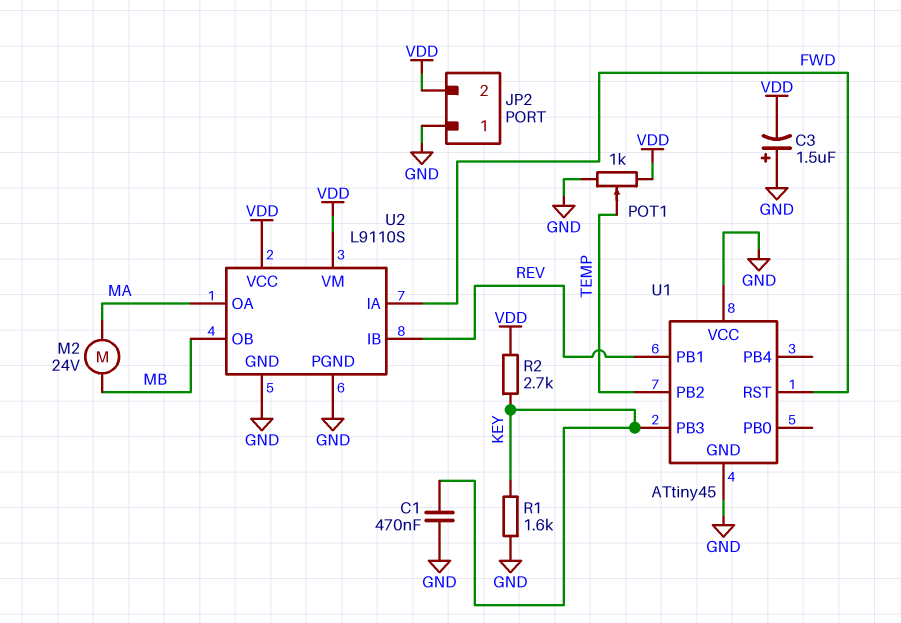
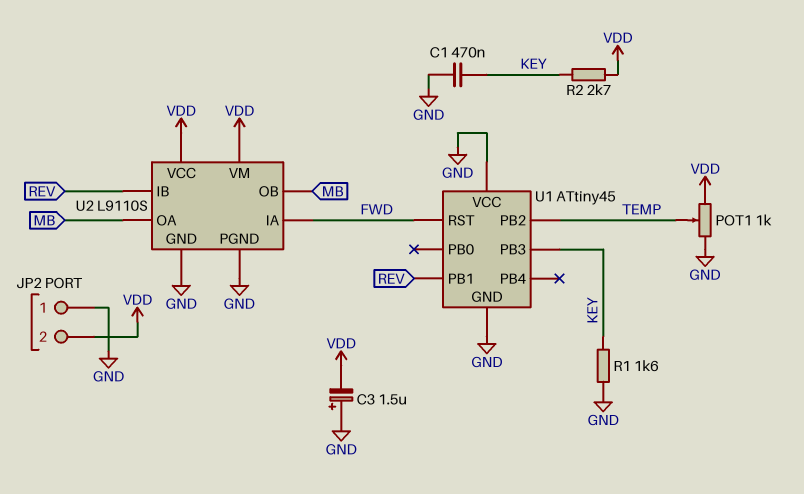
M2: motor 24V (MA, MB) -> none
U2 pin OA: MA -> MB

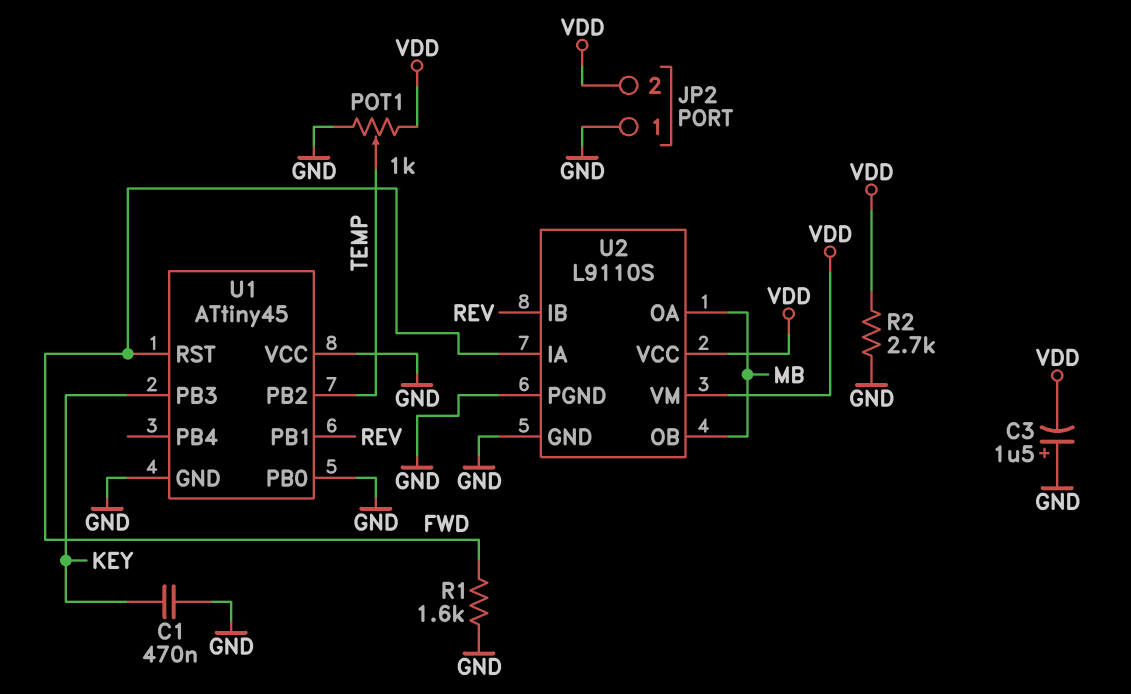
R1: 1.6k (GND, KEY) -> 1.6k (FWD, GND)
R2: 2.7k (KEY, VDD) -> 2.7k (GND, VDD)
U1 pin PB0: none -> GND

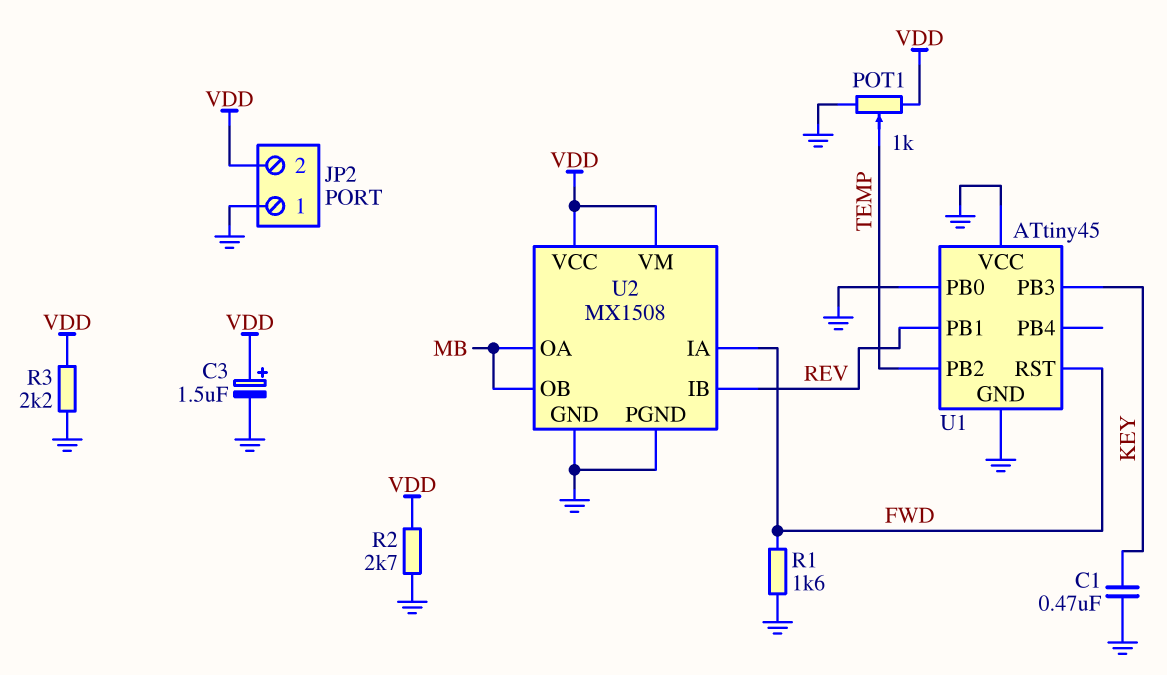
C3: 1.5uF (plus GND, minus VDD) -> 1.5uF (plus VDD, minus GND)
R3: none -> 2.2k (GND, VDD)
U2: L9110S -> MX1508

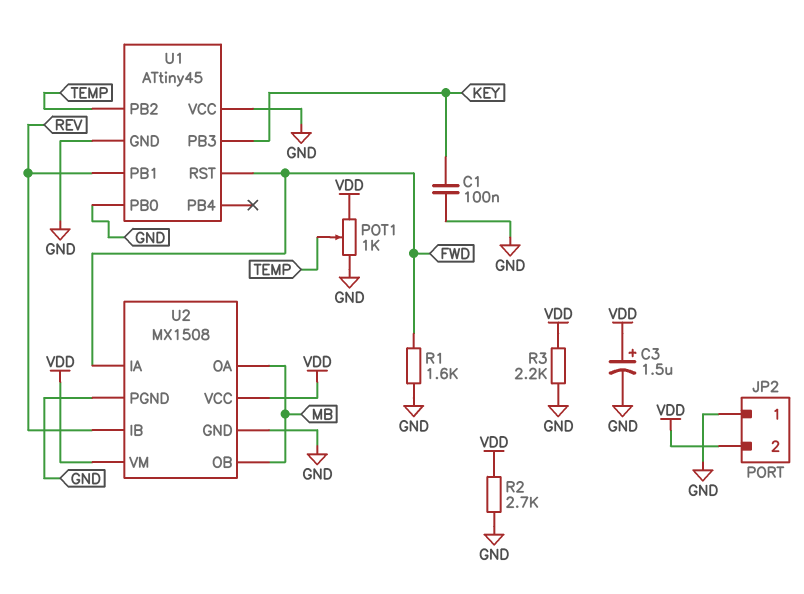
C1: 470nF (GND, KEY) -> 100nF (GND, KEY)

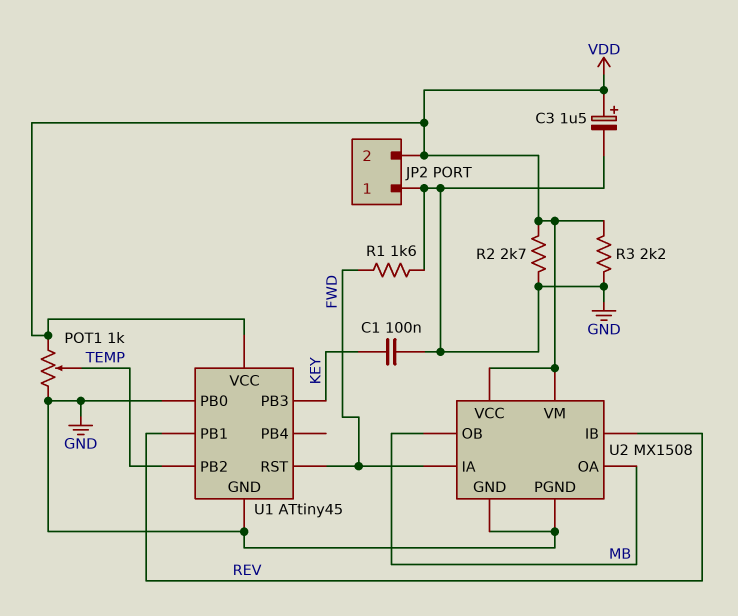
U1 pin VCC: GND -> VDD

